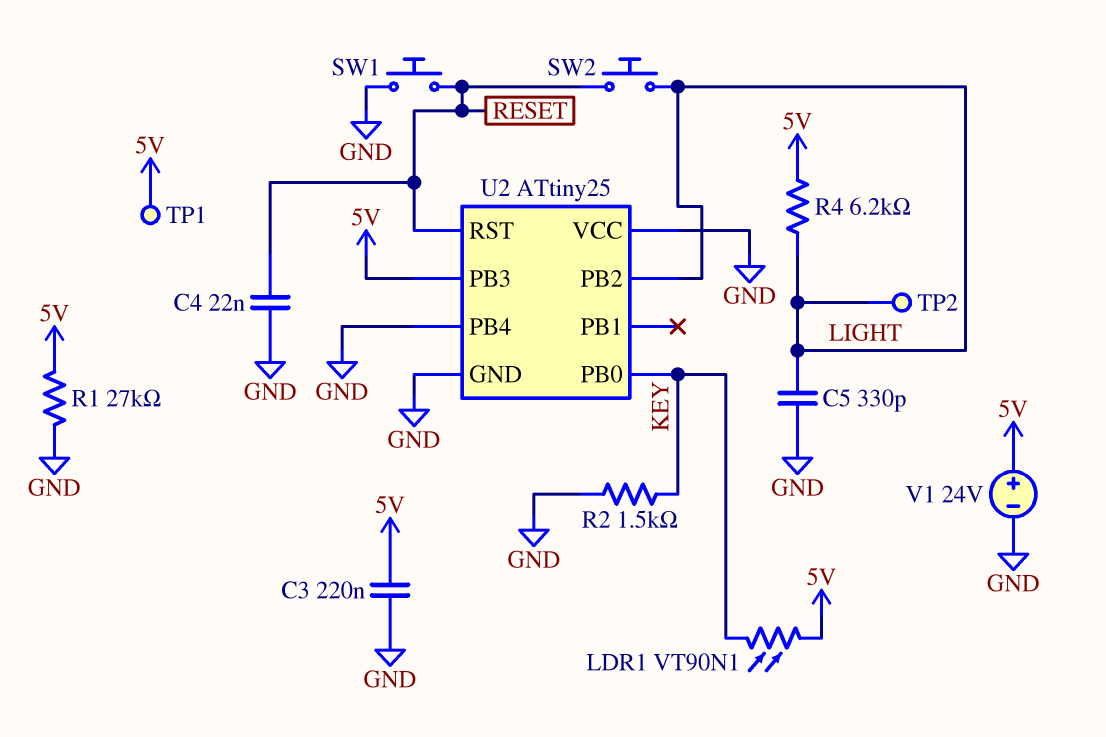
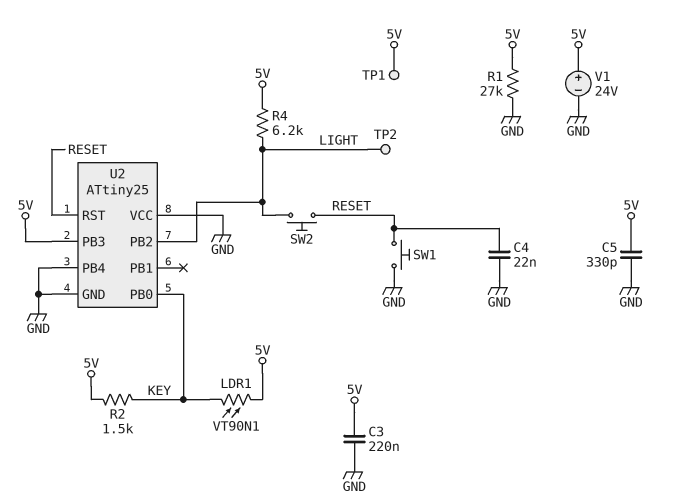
C5: 330pF (GND, LIGHT) -> 330pF (5V, GND)
R2: 1.5k (GND, KEY) -> 1.5k (5V, KEY)

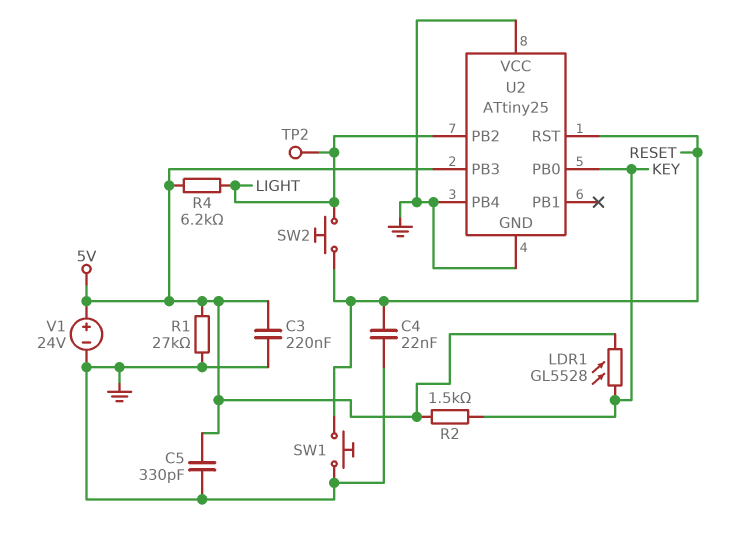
LDR1: VT90N1 (5V, KEY) -> GL5528 (5V, KEY)
TP1: test point (5V) -> none

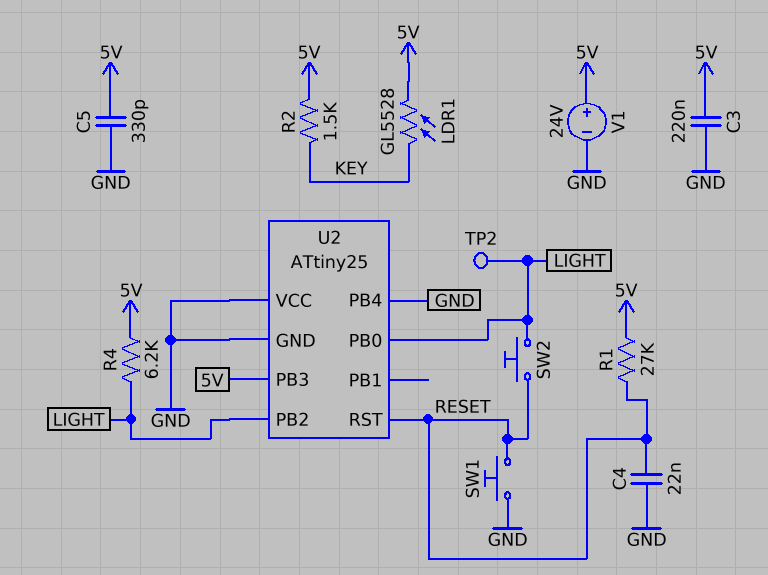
R1: 27k (5V, GND) -> 27k (5V, RESET)
U2 pin PB0: KEY -> LIGHT

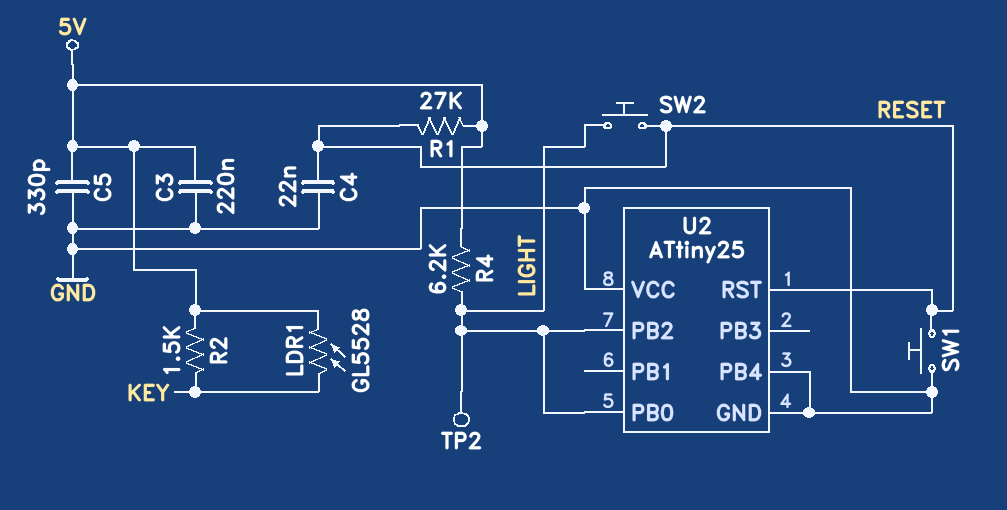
U2 pin PB3: 5V -> none
V1: 24V (plus 5V, minus GND) -> none

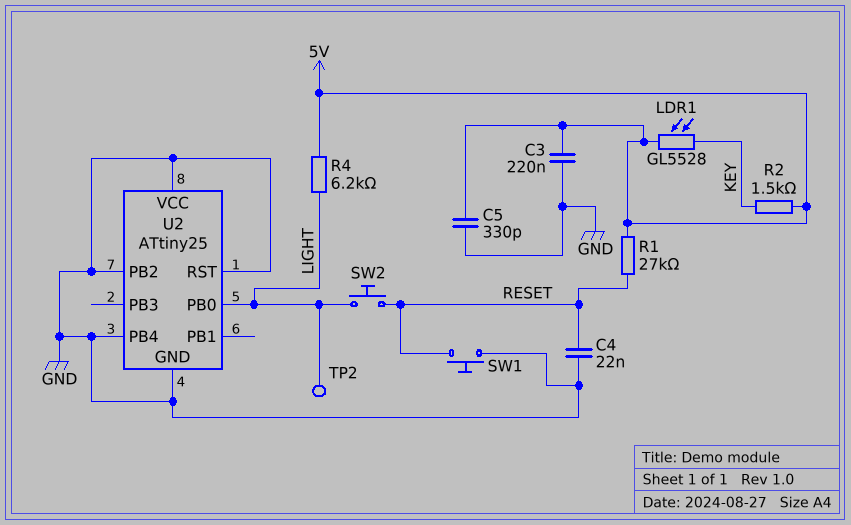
U2 pin PB2: LIGHT -> GND
U2 pin RST: RESET -> GND

